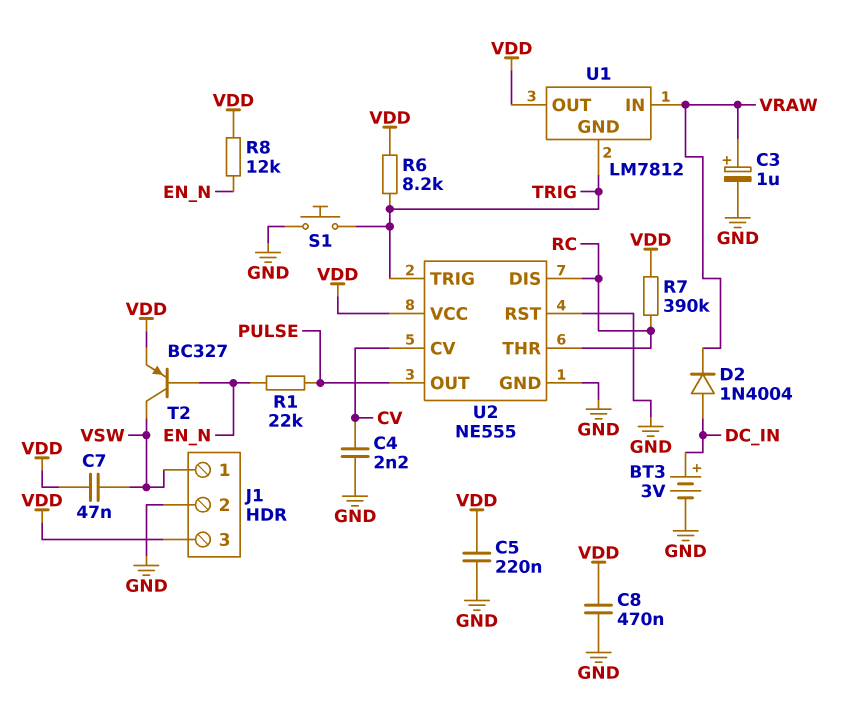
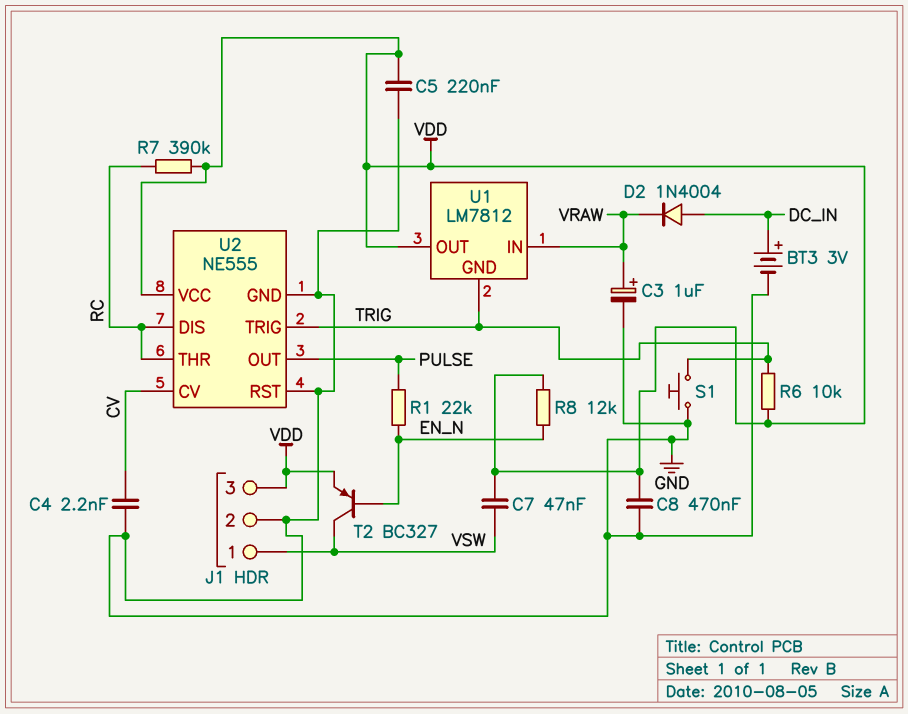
R6: 8.2k (TRIG, VDD) -> 10k (TRIG, VDD)

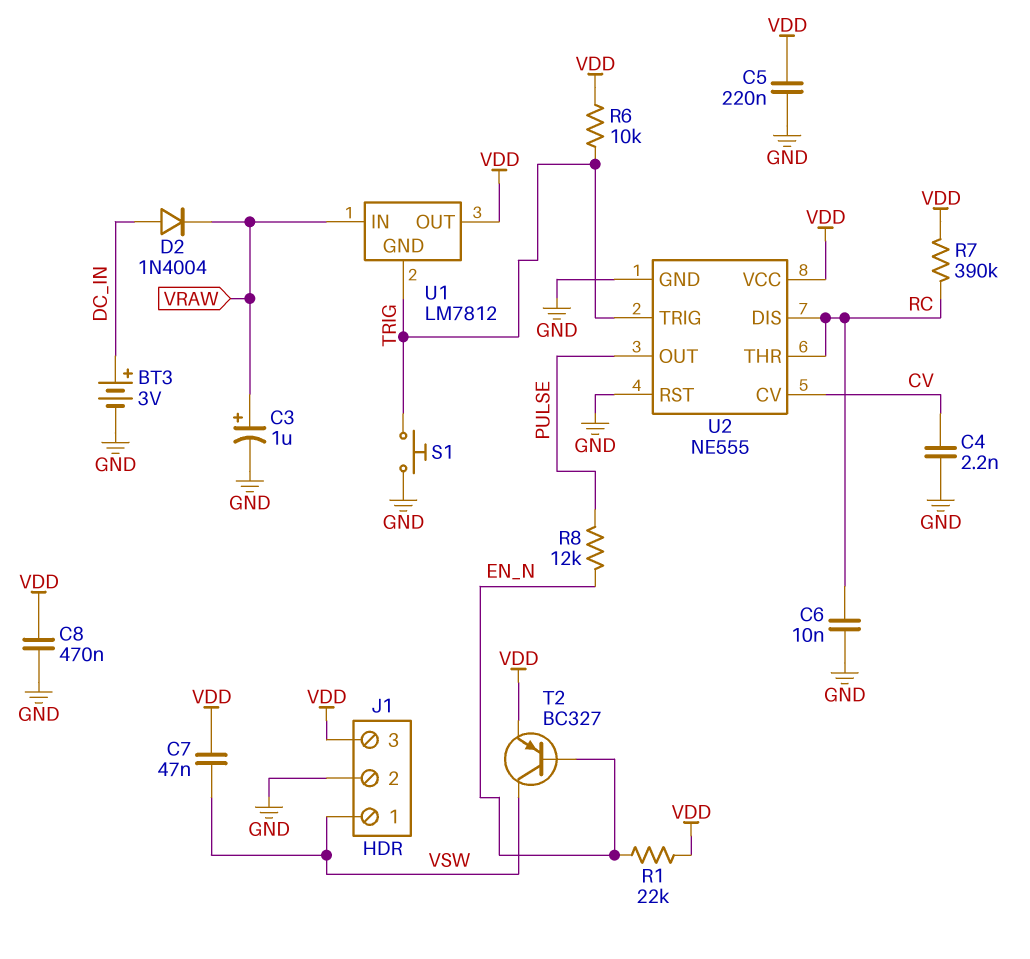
C6: none -> 10nF (GND, RC)
R1: 22k (EN_N, PULSE) -> 22k (EN_N, VDD)
R8: 12k (EN_N, VDD) -> 12k (EN_N, PULSE)

